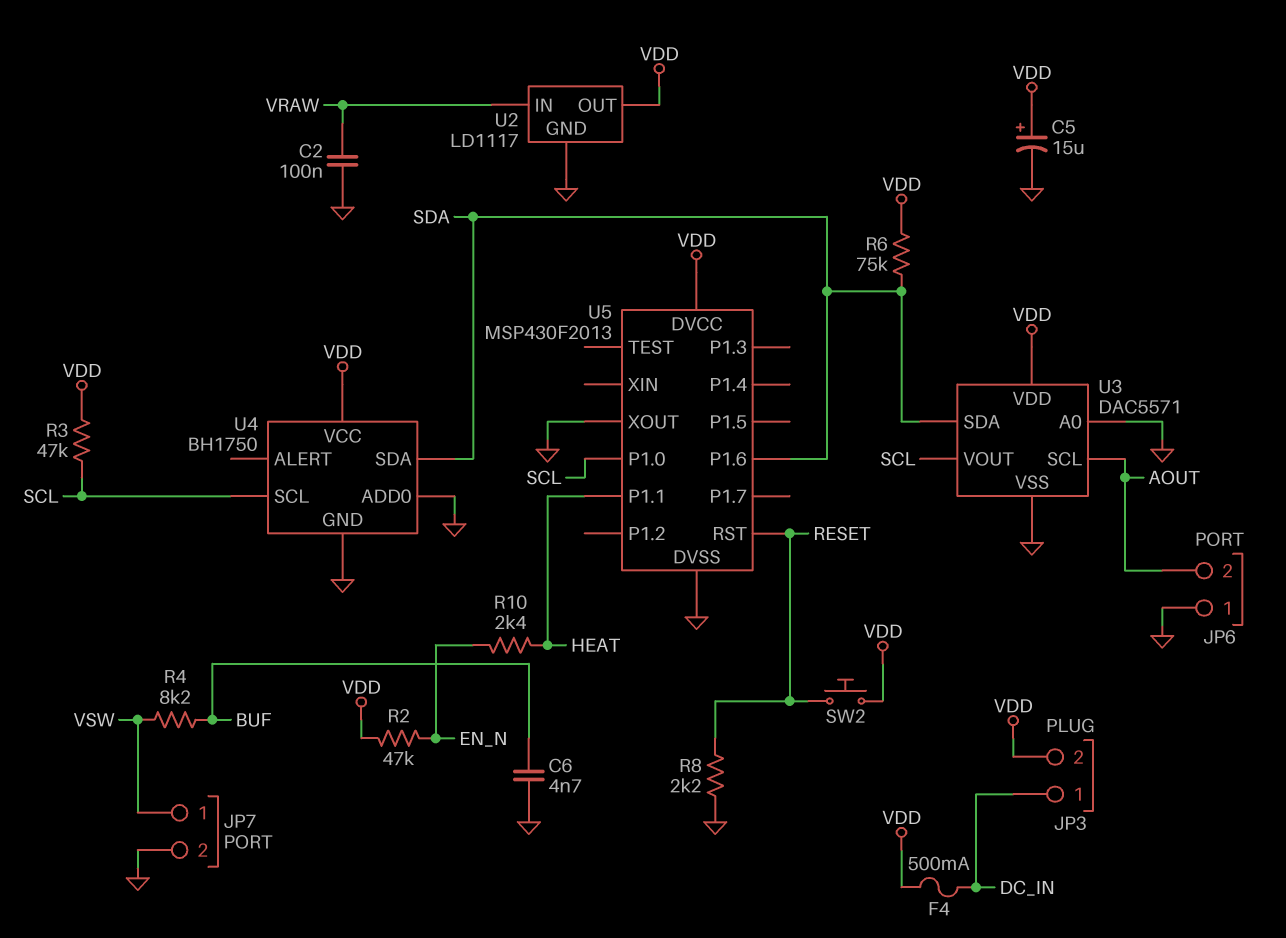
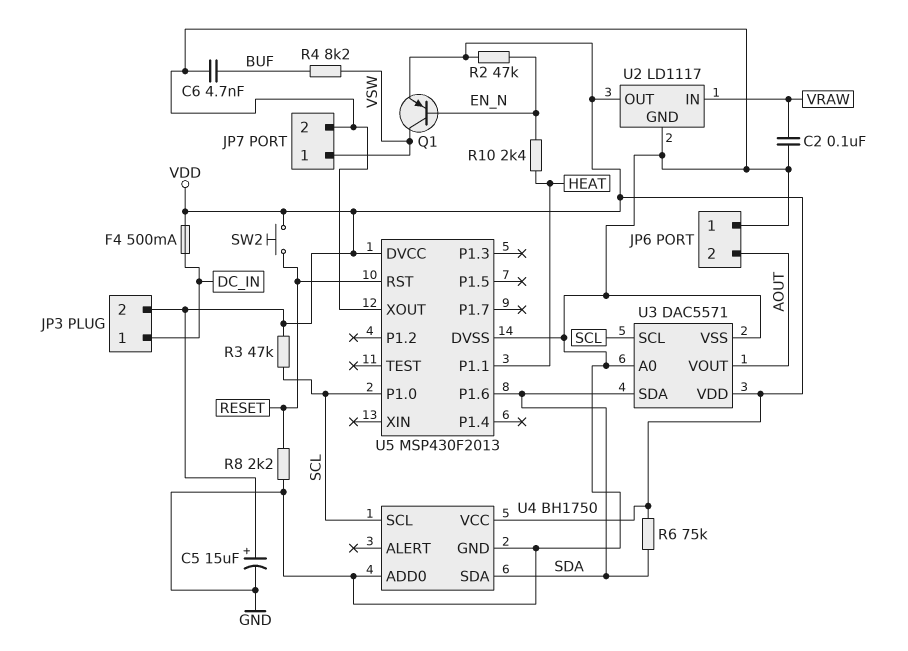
Q1: none -> PNP (B EN_N, C VSW, E VDD)
U3 pin SCL: AOUT -> SCL
U3 pin VOUT: SCL -> AOUT

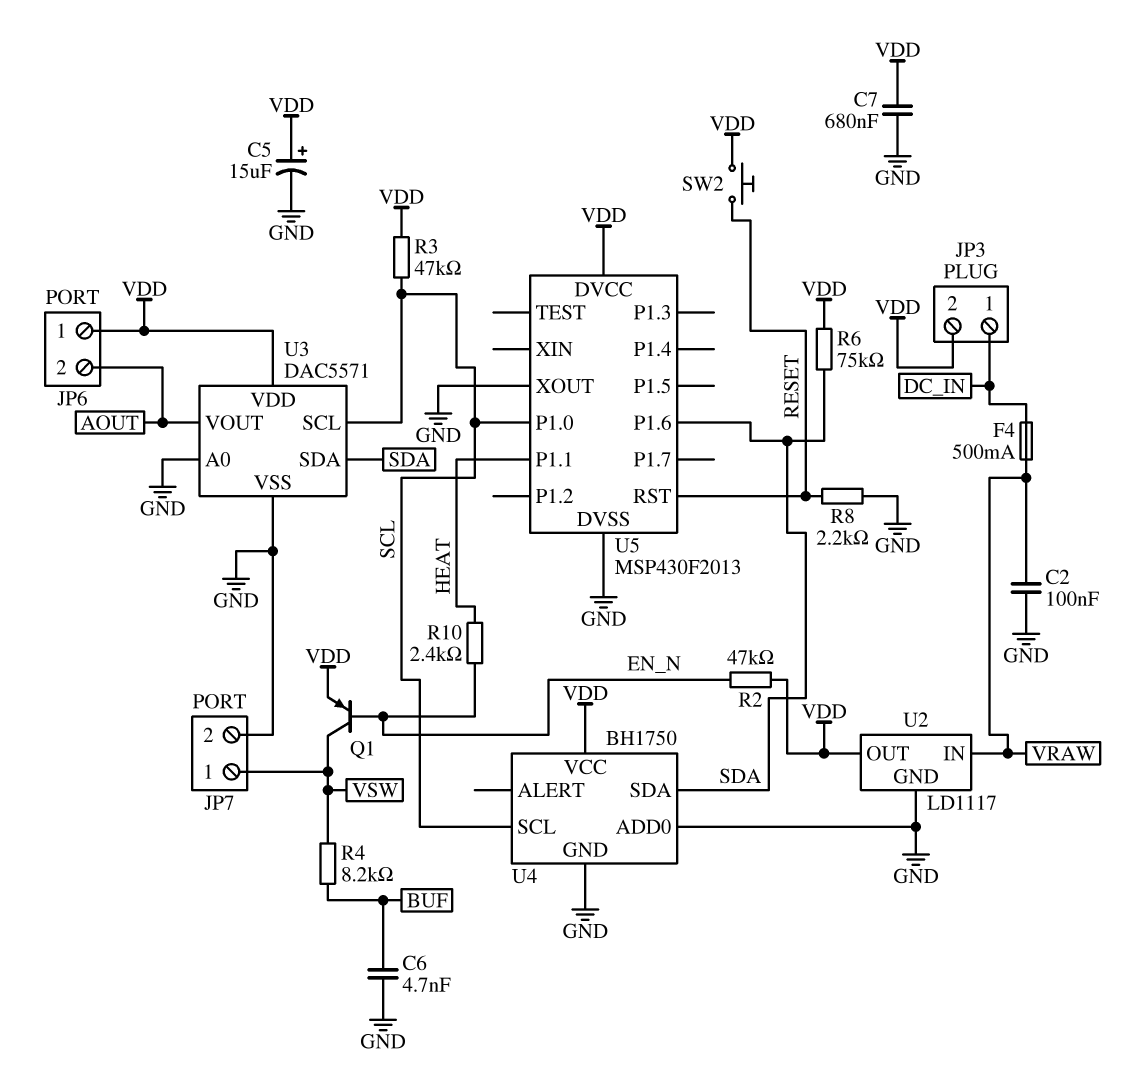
C7: none -> 680nF (GND, VDD)
F4: 500mA (DC_IN, VDD) -> 500mA (DC_IN, VRAW)
JP6 pin 1: GND -> VDD

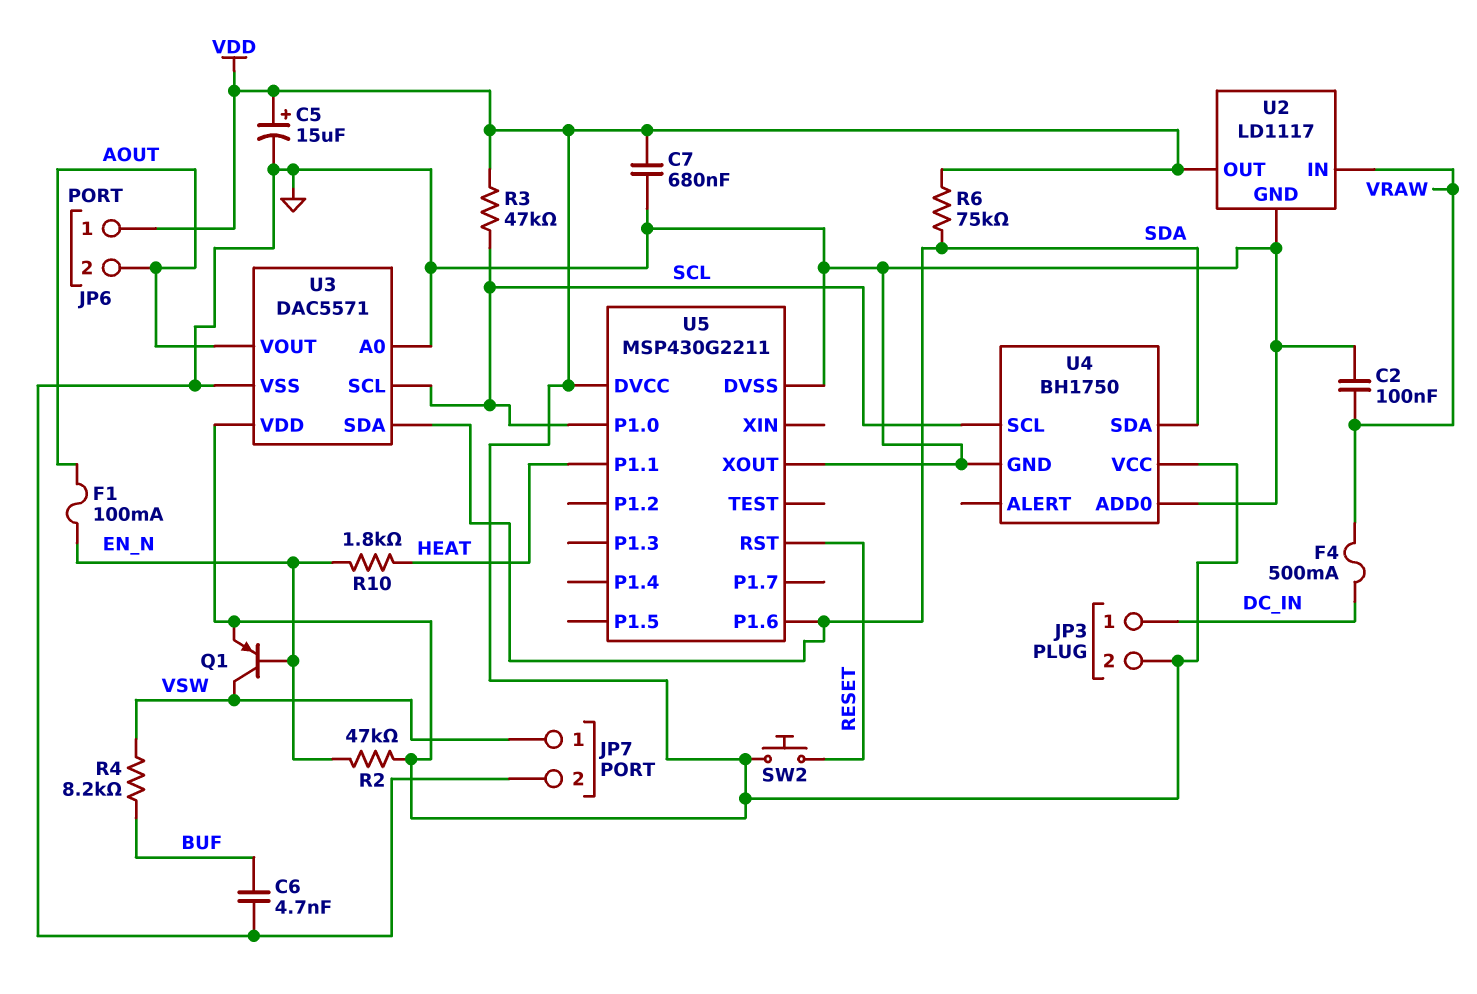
F1: none -> 100mA (AOUT, EN_N)
R8: 2.2k (GND, RESET) -> none
R10: 2.4k (EN_N, HEAT) -> 1.8k (EN_N, HEAT)
U5: MSP430F2013 -> MSP430G2211

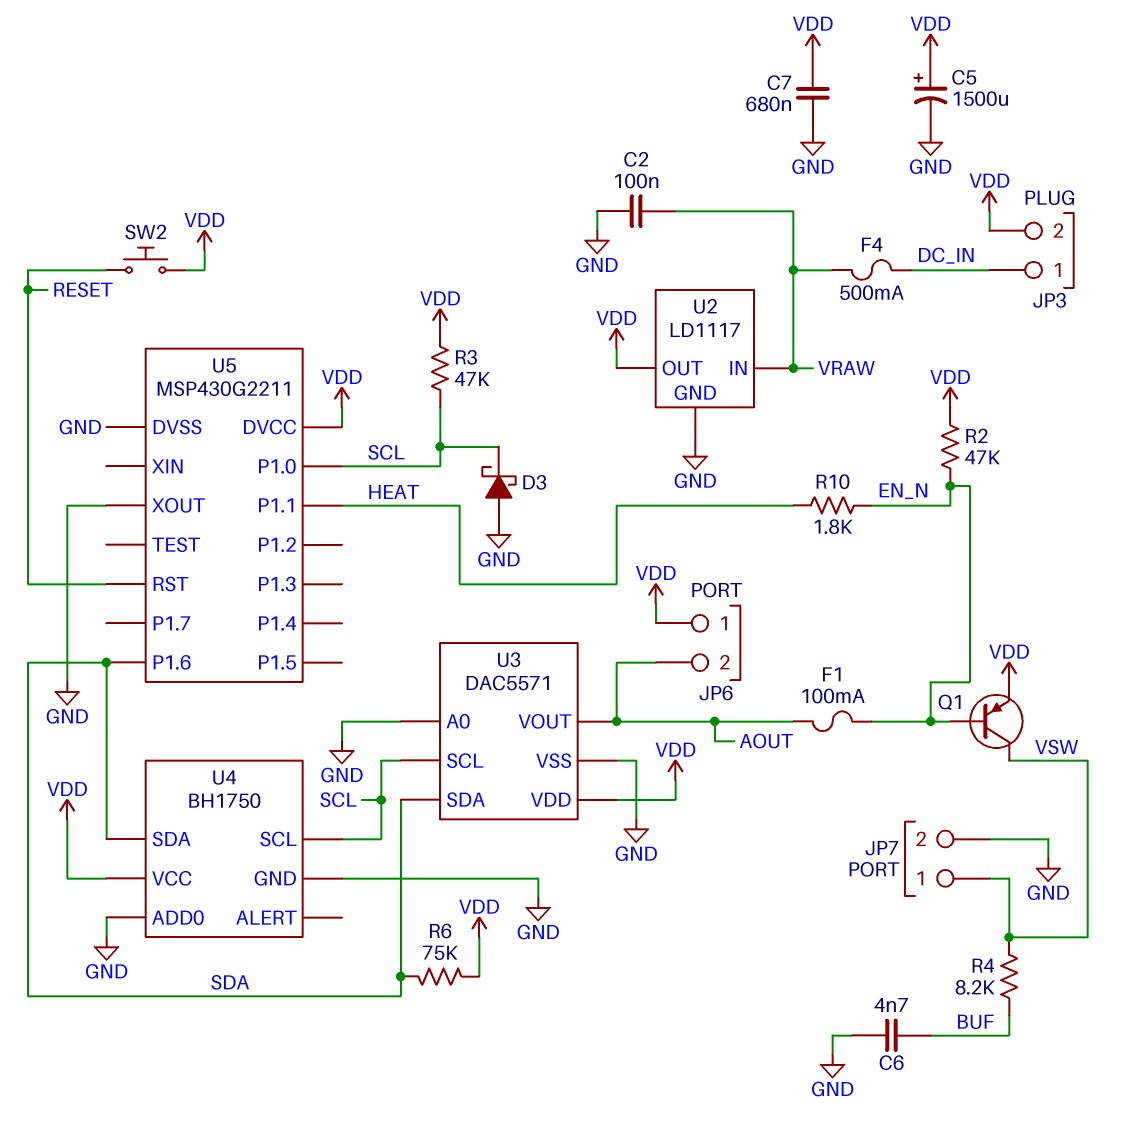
C5: 15uF (plus VDD, minus GND) -> 1500uF (plus VDD, minus GND)
D3: none -> schottky (A GND, K SCL)

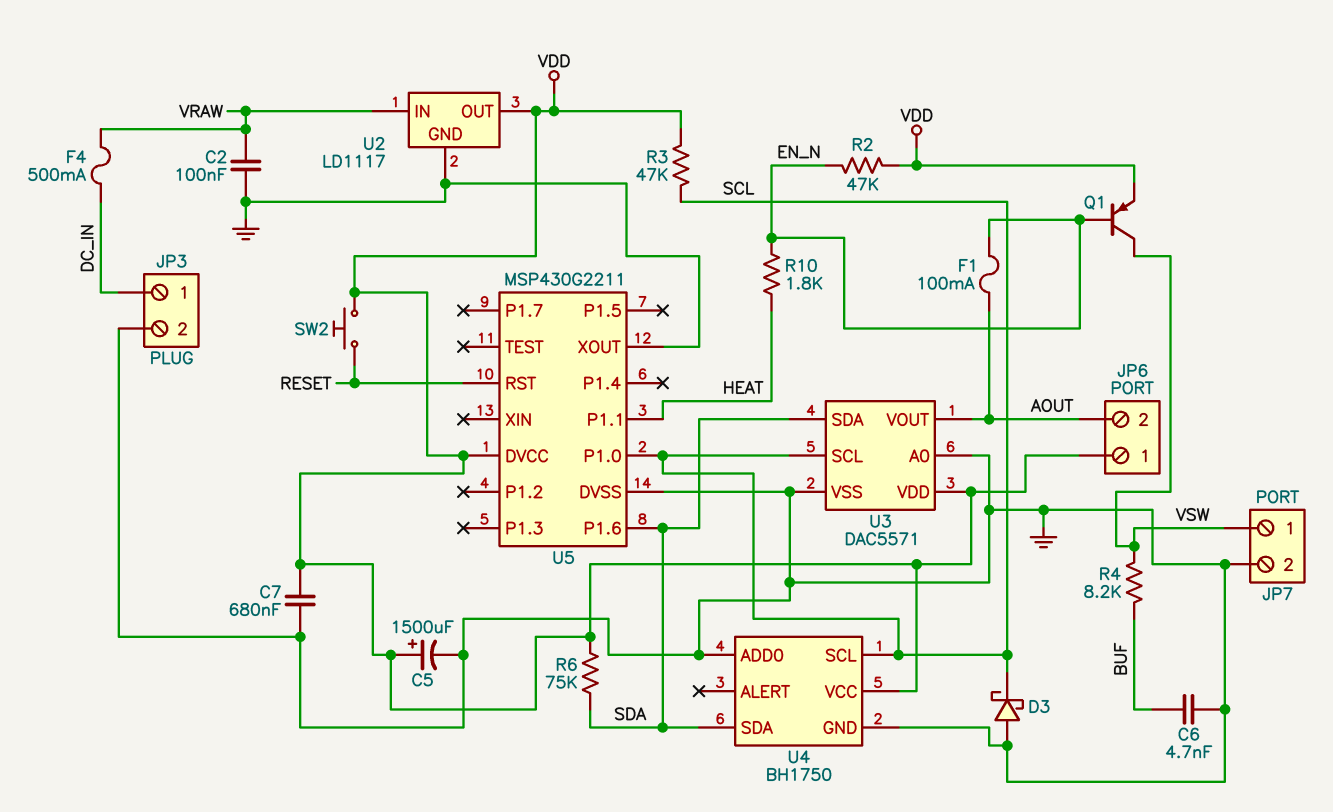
JP3 pin 2: VDD -> GND

